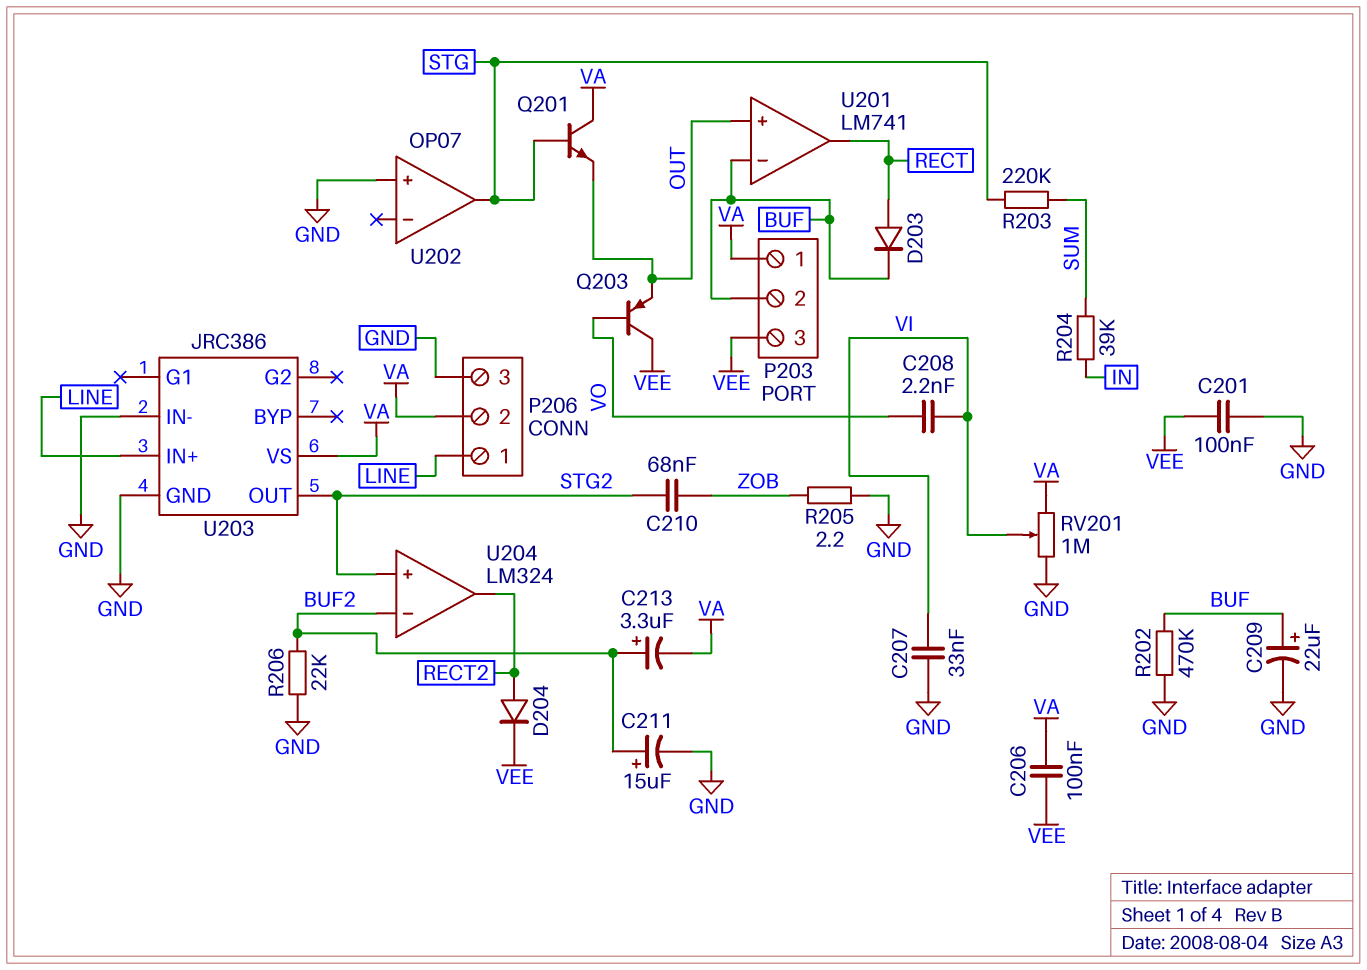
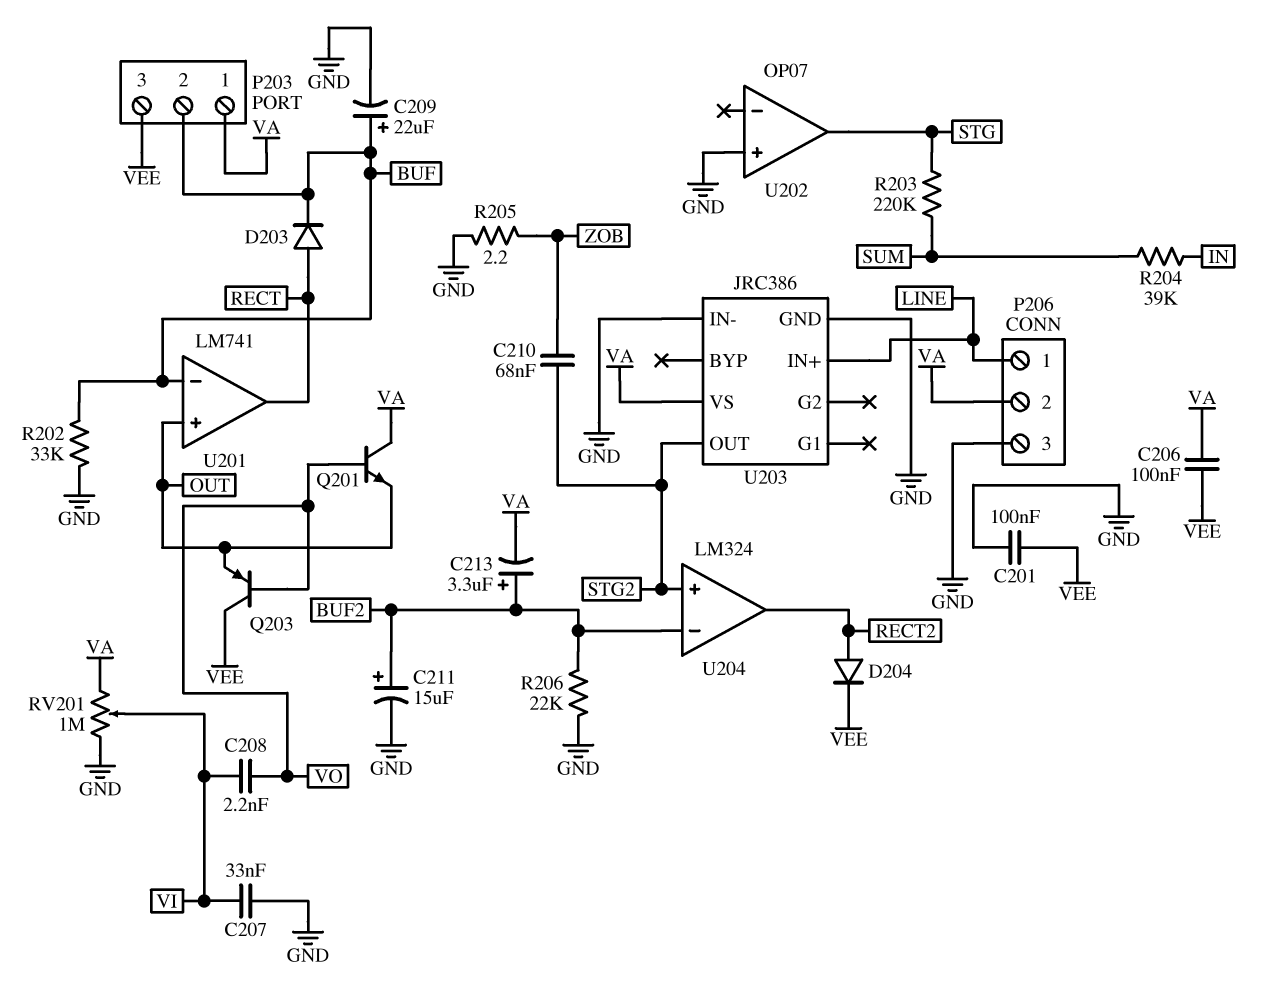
Q201: NPN (B STG, C VA, E OUT) -> NPN (B VO, C VA, E OUT)
R202: 470k (BUF, GND) -> 33k (BUF, GND)

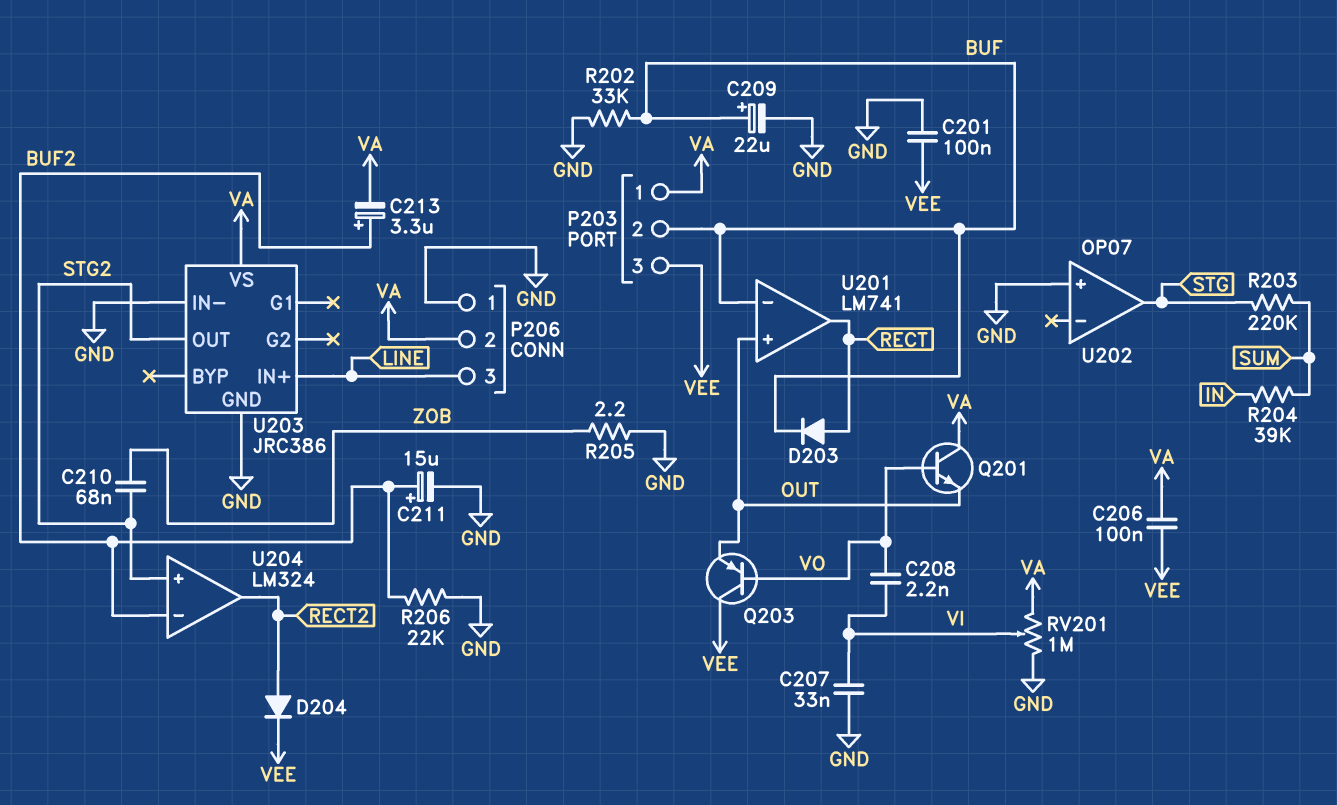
P206 pin 1: LINE -> GND
P206 pin 3: GND -> LINE

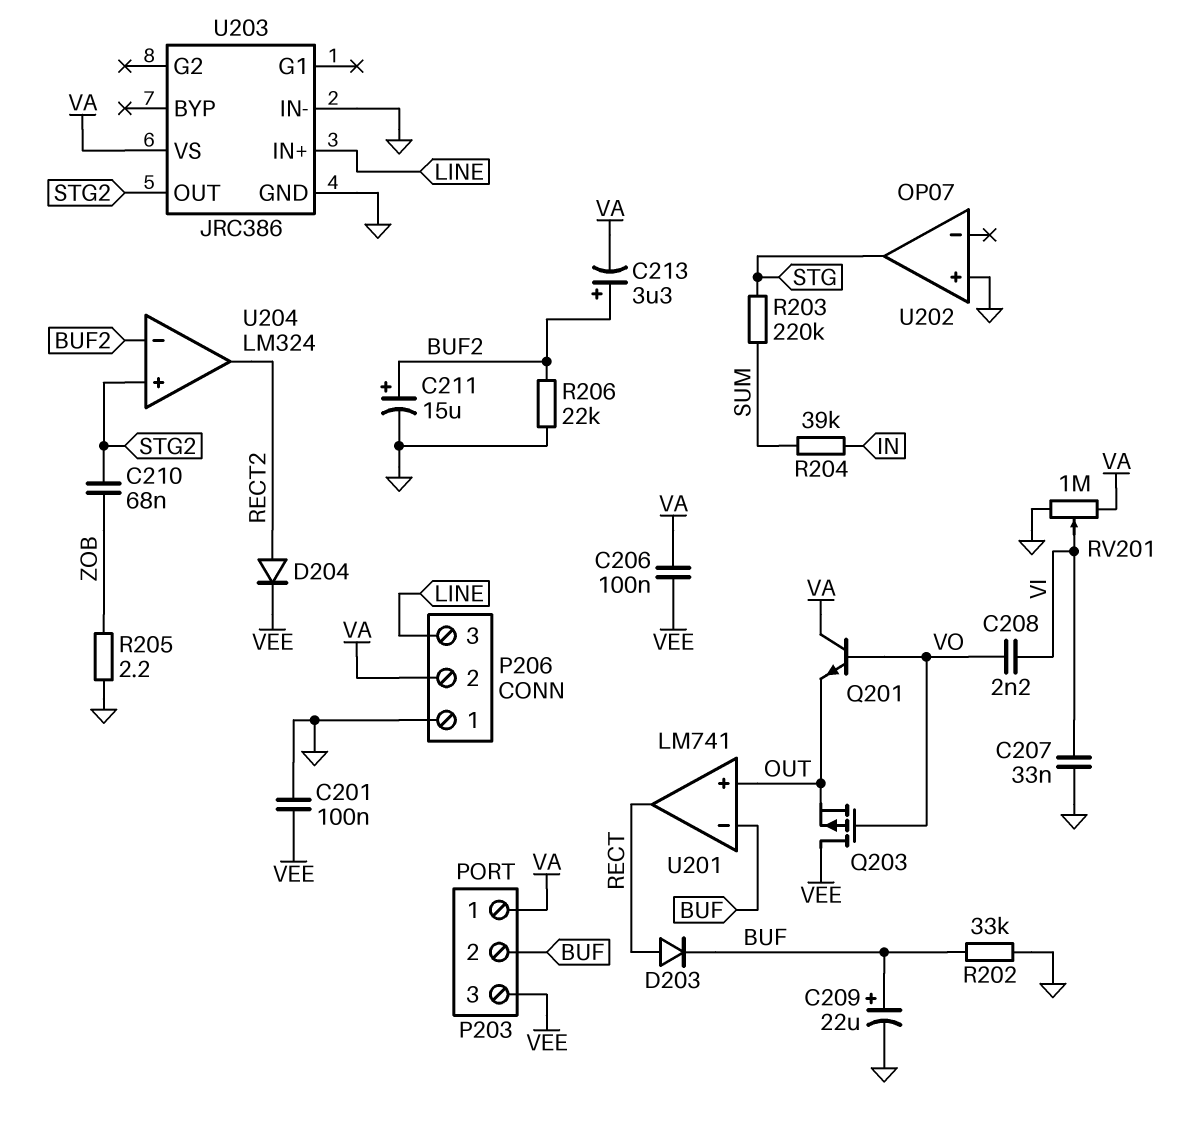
Q203: PNP (B VO, C VEE, E OUT) -> PMOS (G VO, D VEE, S OUT)

